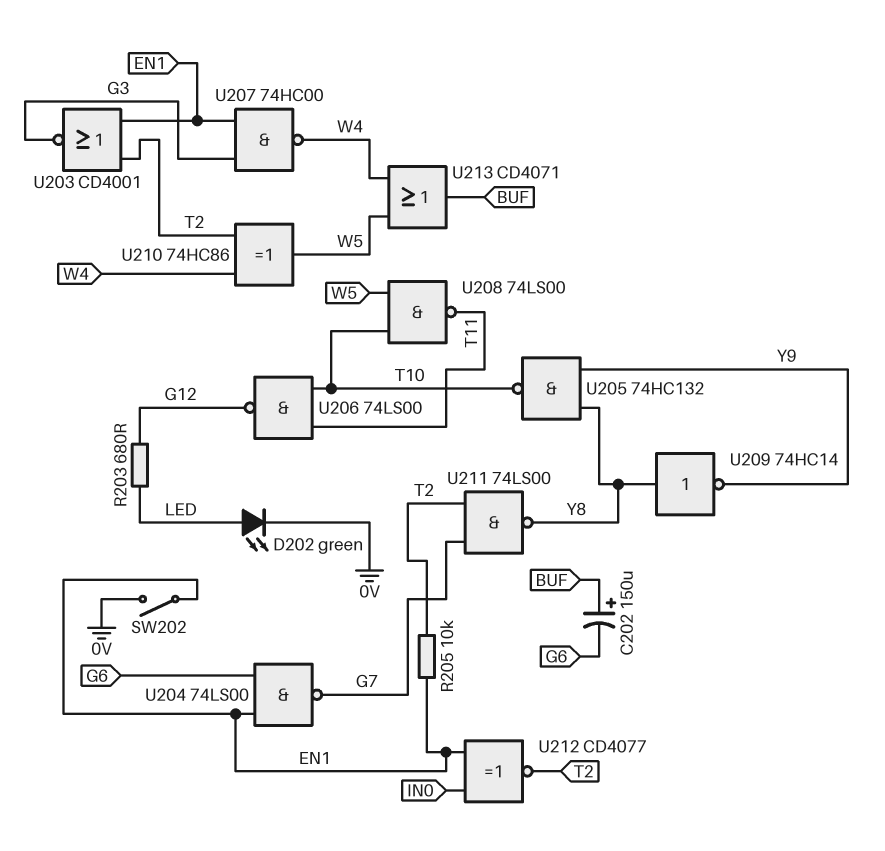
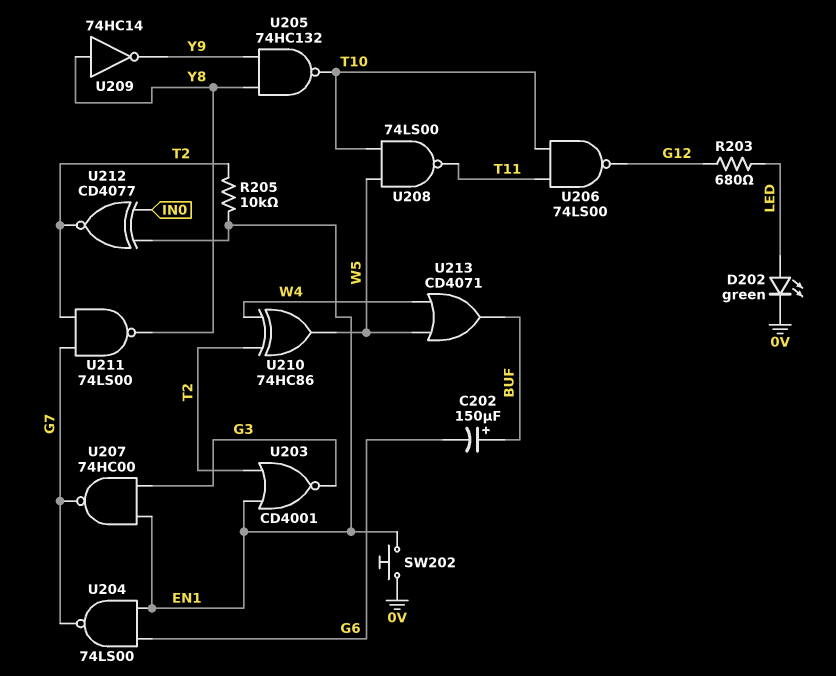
SW202: switch (0V, EN1) -> button (0V, EN1)
U207: NAND 74HC00 (in EN1, in G3, out W4) -> NAND 74HC00 (in EN1, in G3, out G7)

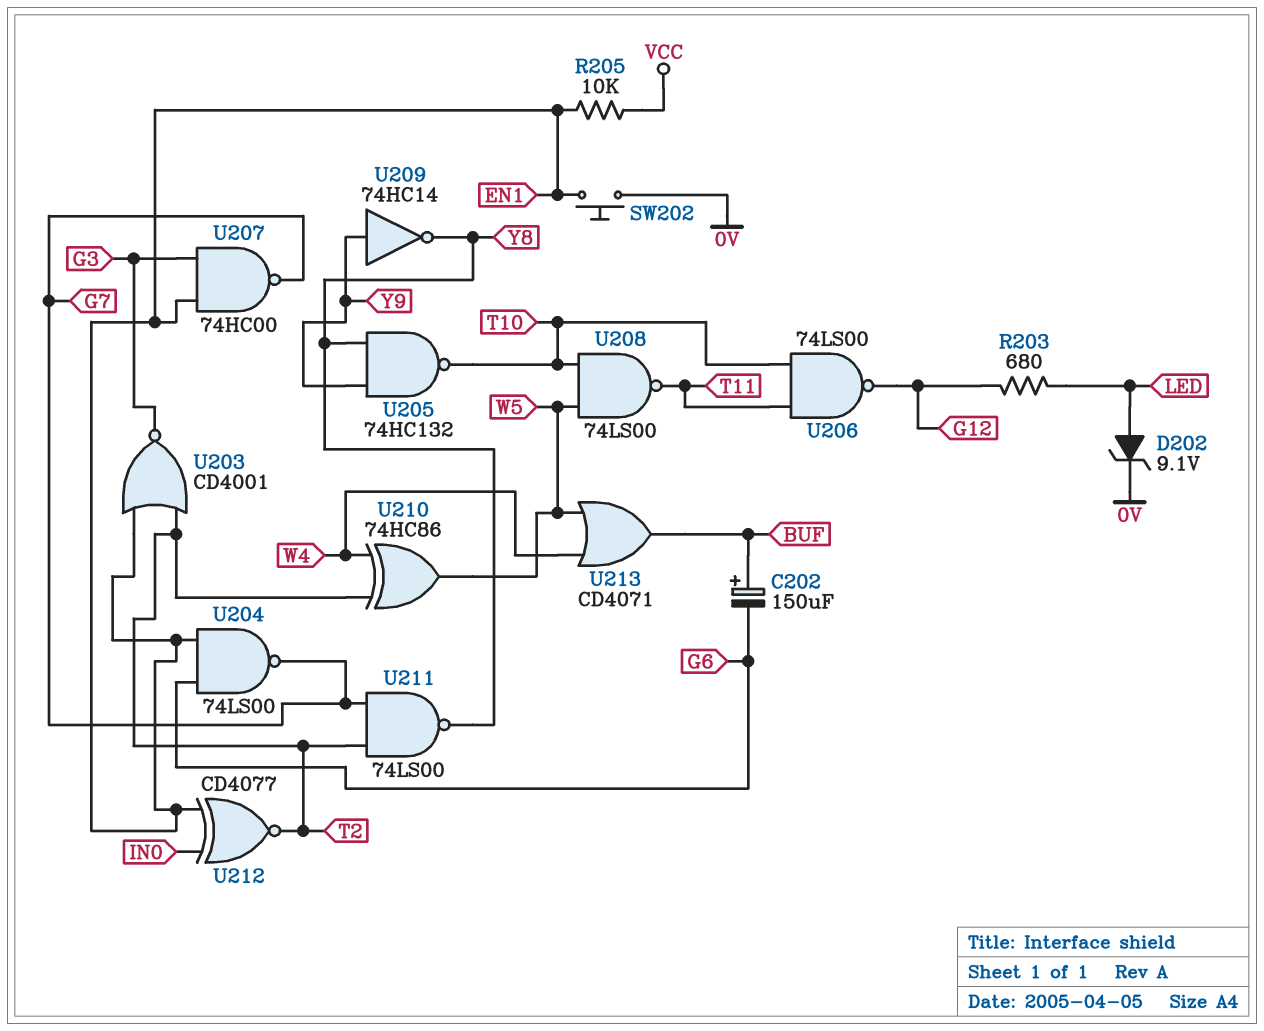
D202: LED green (A LED, K 0V) -> zener 9.1V (A LED, K 0V)
R205: 10k (EN1, T2) -> 10k (EN1, VCC)
U209: NOT 74HC14 (in Y8, out Y9) -> NOT 74HC14 (in Y9, out Y8)

